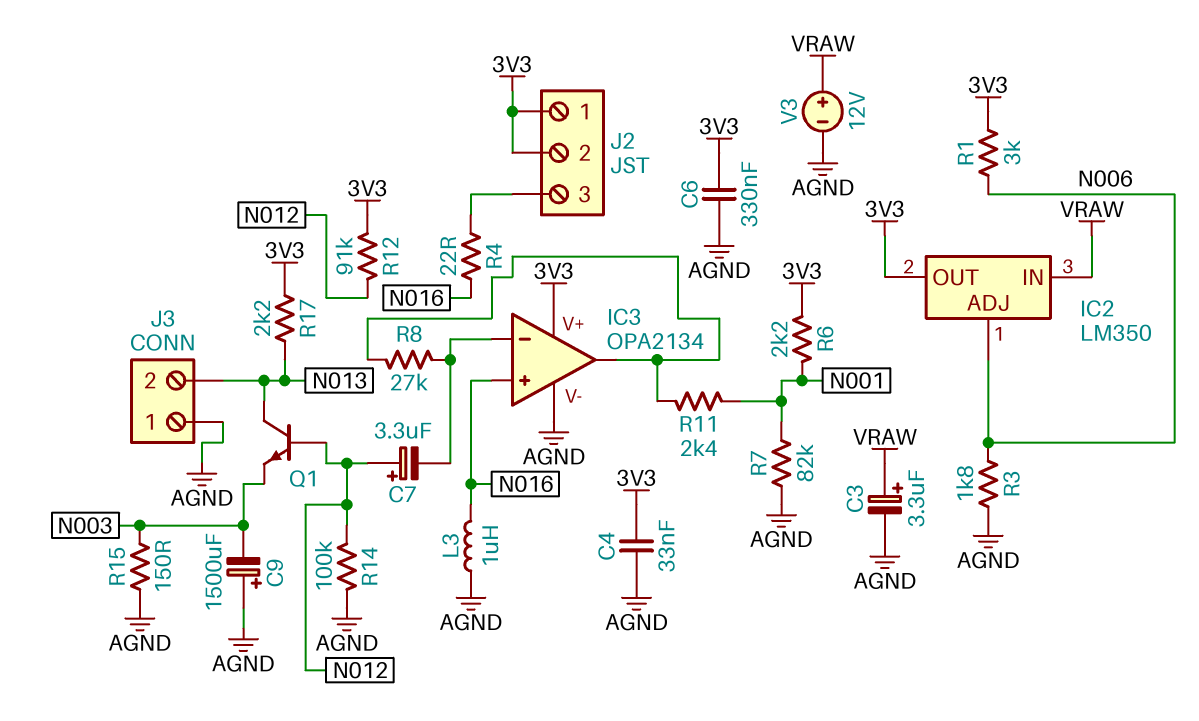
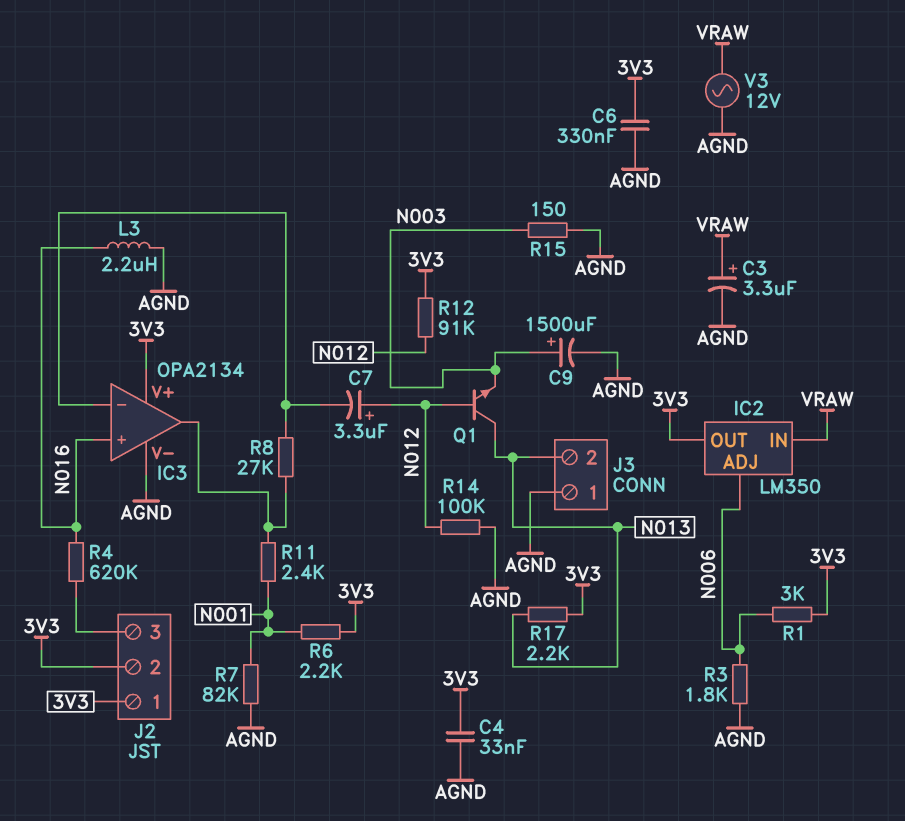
C9: 1500uF (plus AGND, minus N003) -> 1500uF (plus N003, minus AGND)
L3: 1uH (AGND, N016) -> 2.2uH (AGND, N016)
R4: 22 (J2/3, N016) -> 620k (J2/3, N016)
V3: 12V (plus VRAW, minus AGND) -> AC 12V (AGND, VRAW)

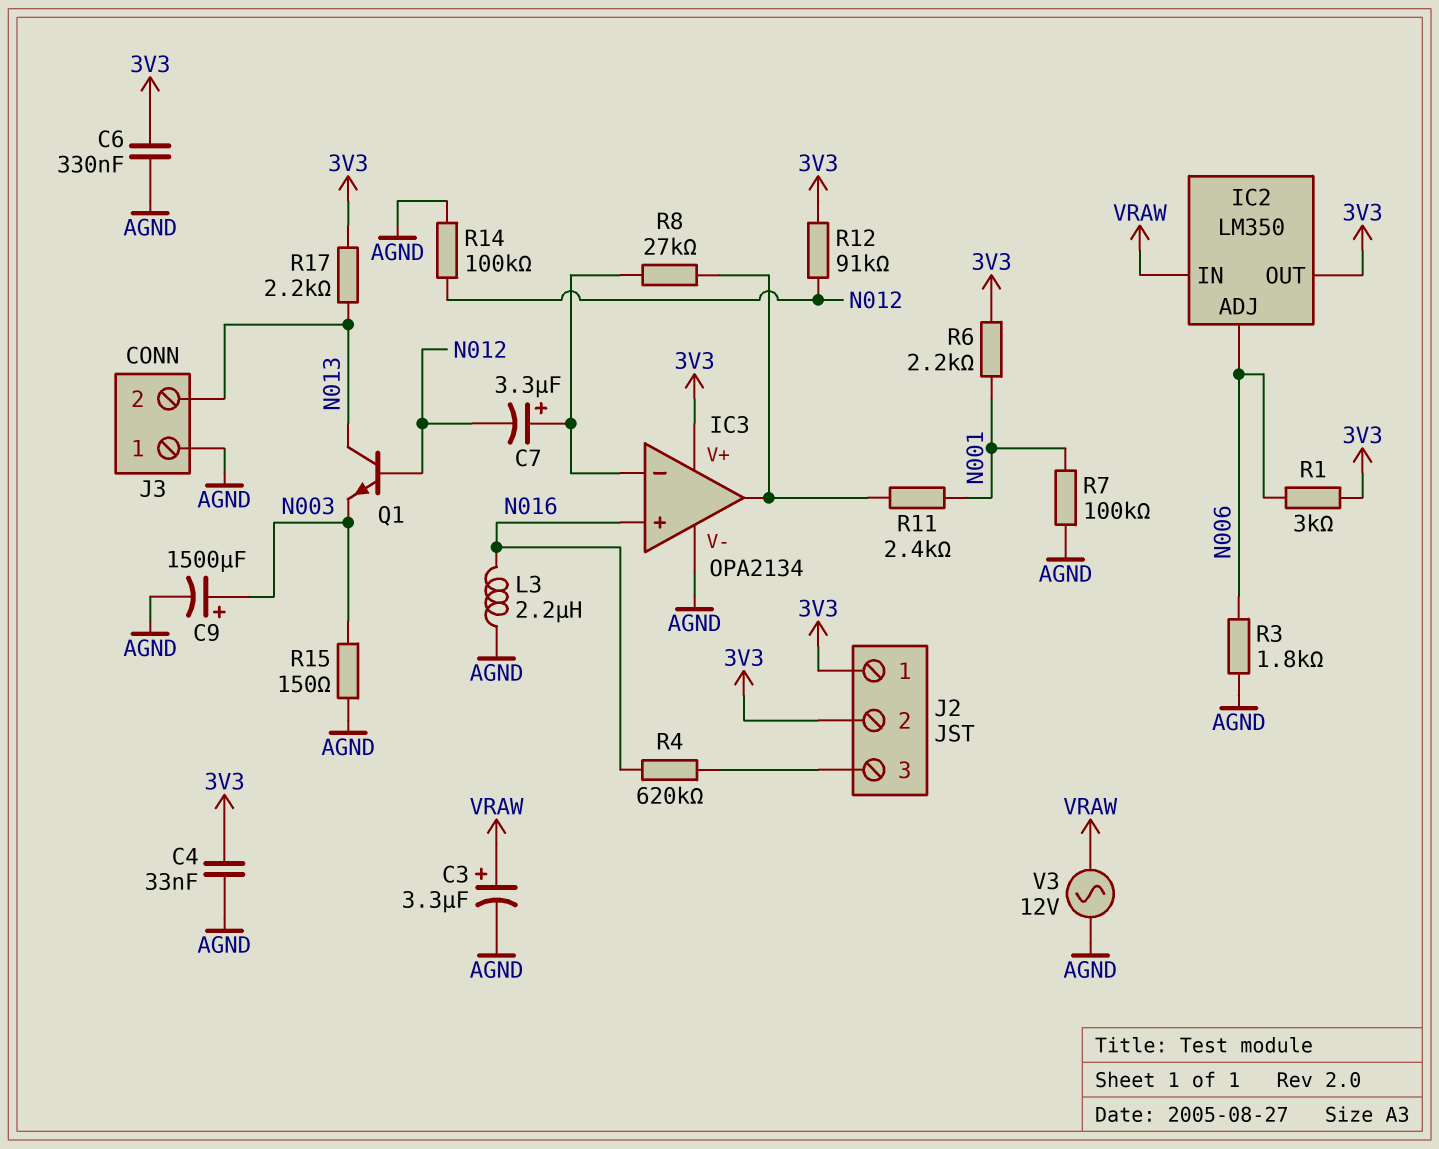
C7: 3.3uF (plus N012, minus IC3/in-) -> 3.3uF (plus IC3/in-, minus N012)
R7: 82k (AGND, N001) -> 100k (AGND, N001)

